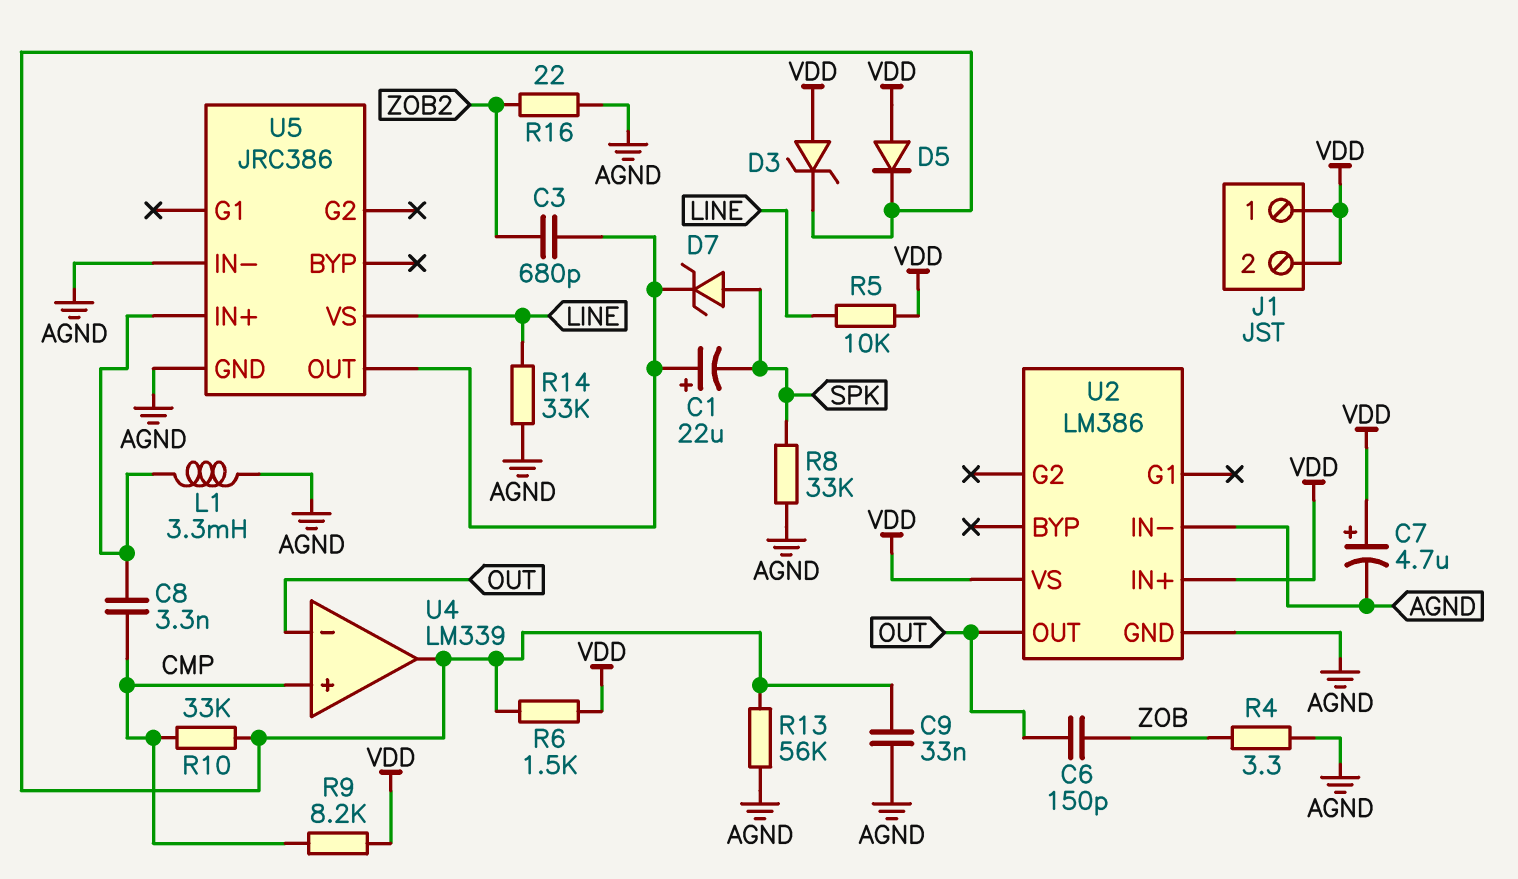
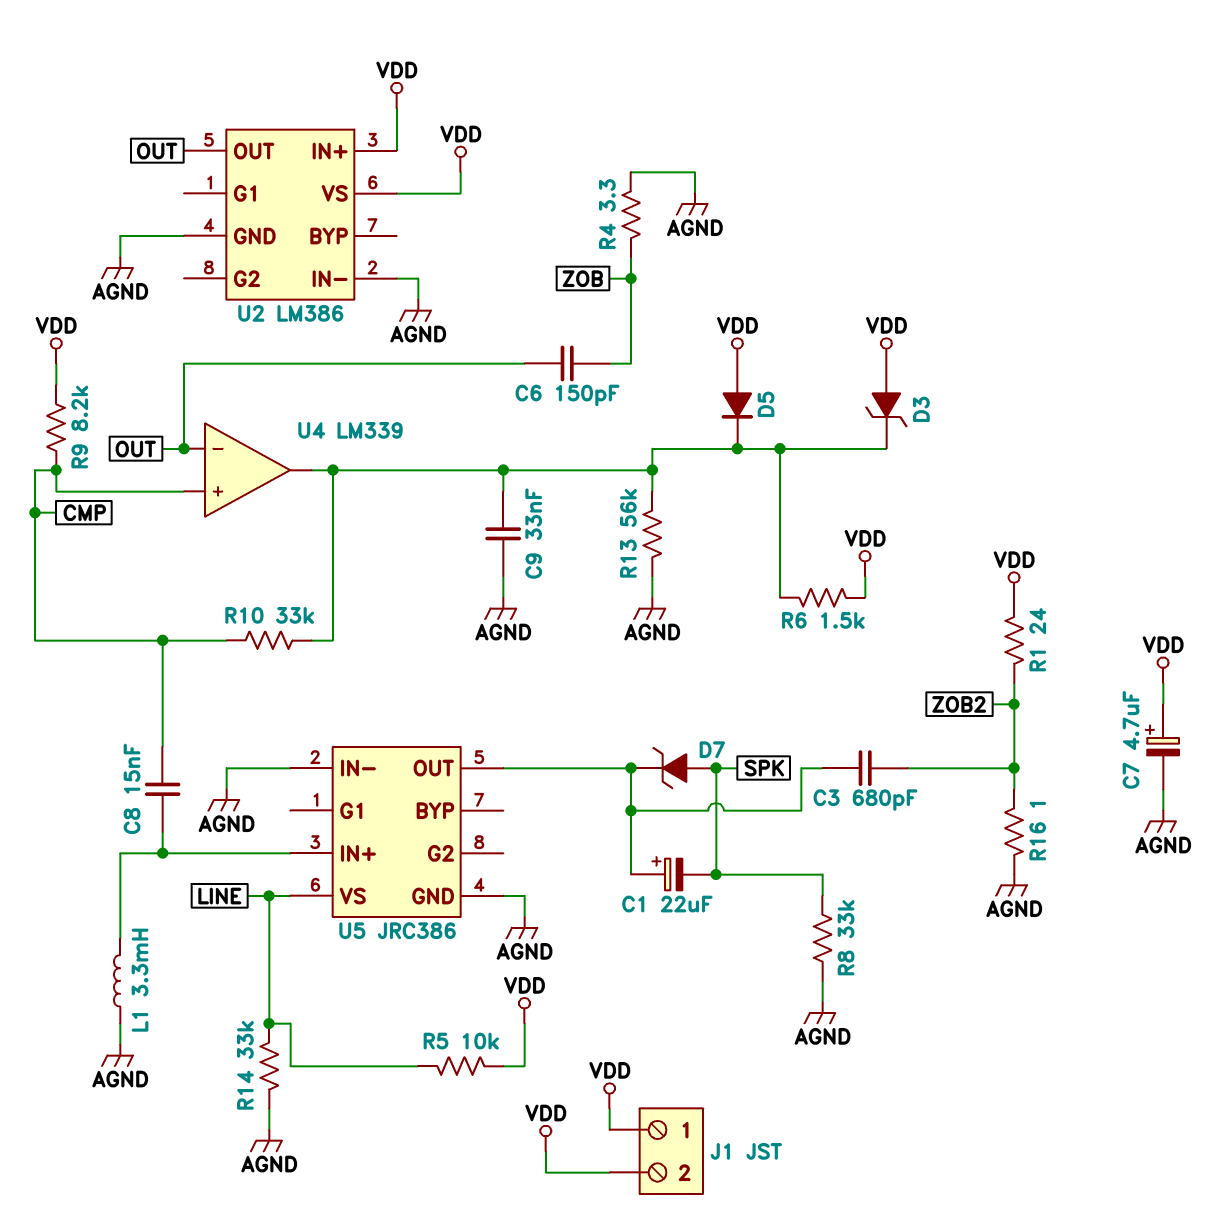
C8: 3.3nF (CMP, U5/IN+) -> 15nF (CMP, U5/IN+)
R1: none -> 24 (VDD, ZOB2)
R16: 22 (AGND, ZOB2) -> 1 (AGND, ZOB2)

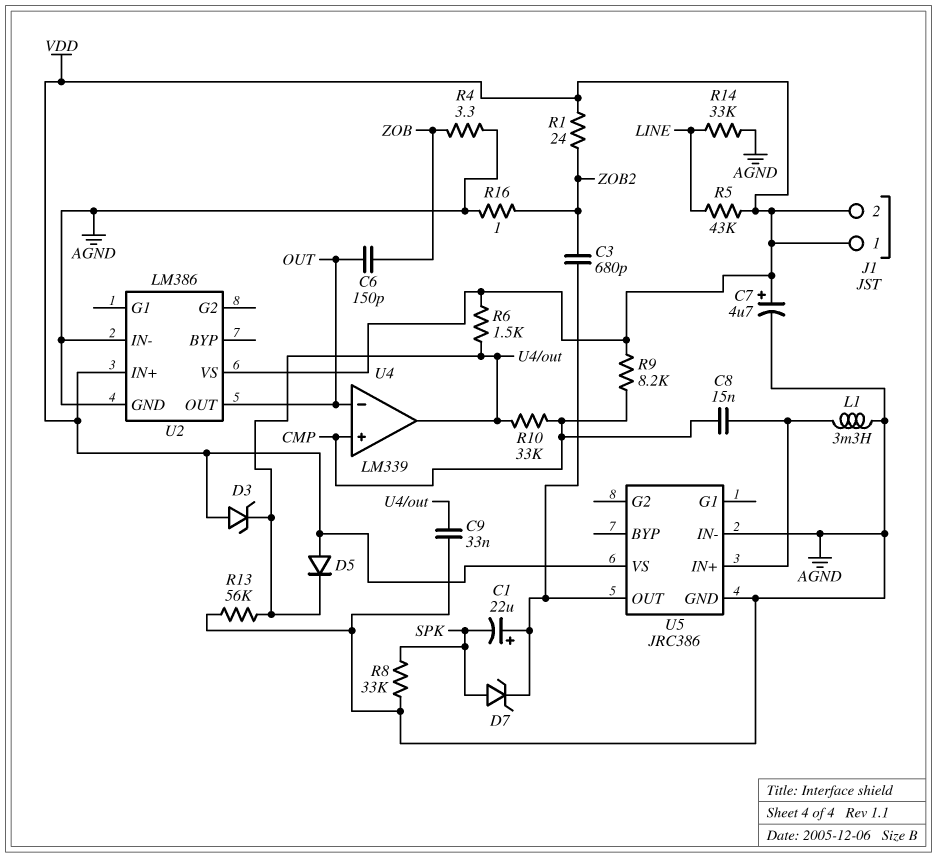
R5: 10k (LINE, VDD) -> 43k (LINE, VDD)
U5 pin VS: LINE -> VDD

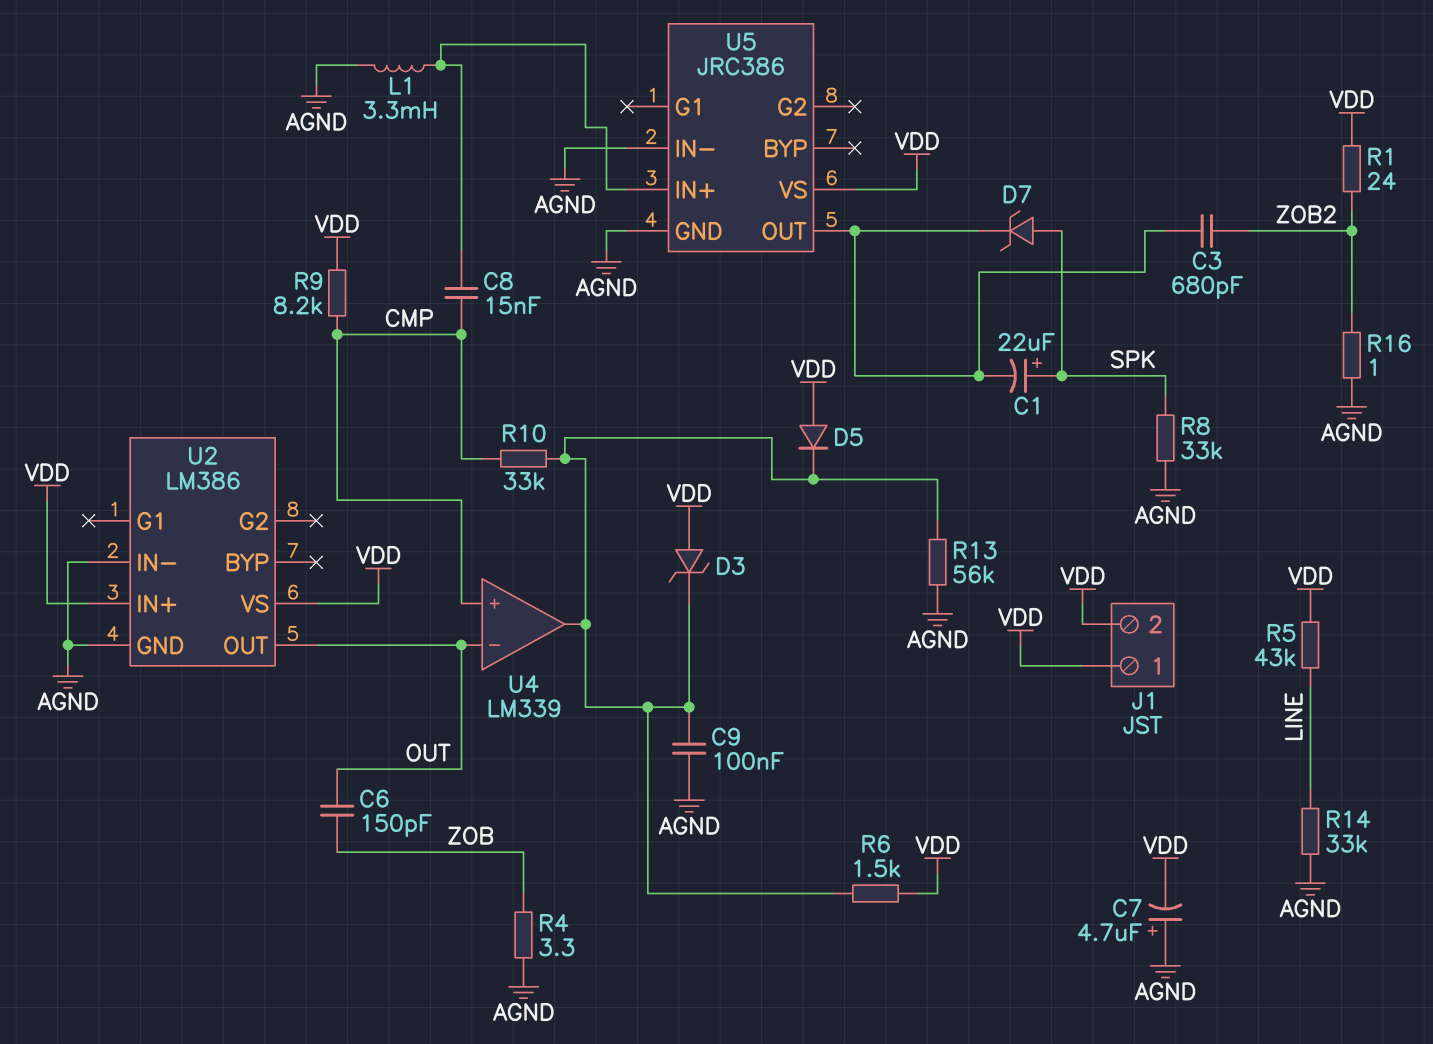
C1: 22uF (plus U5/OUT, minus SPK) -> 22uF (plus SPK, minus U5/OUT)
C7: 4.7uF (plus VDD, minus AGND) -> 4.7uF (plus AGND, minus VDD)
C9: 33nF (AGND, U4/out) -> 100nF (AGND, U4/out)

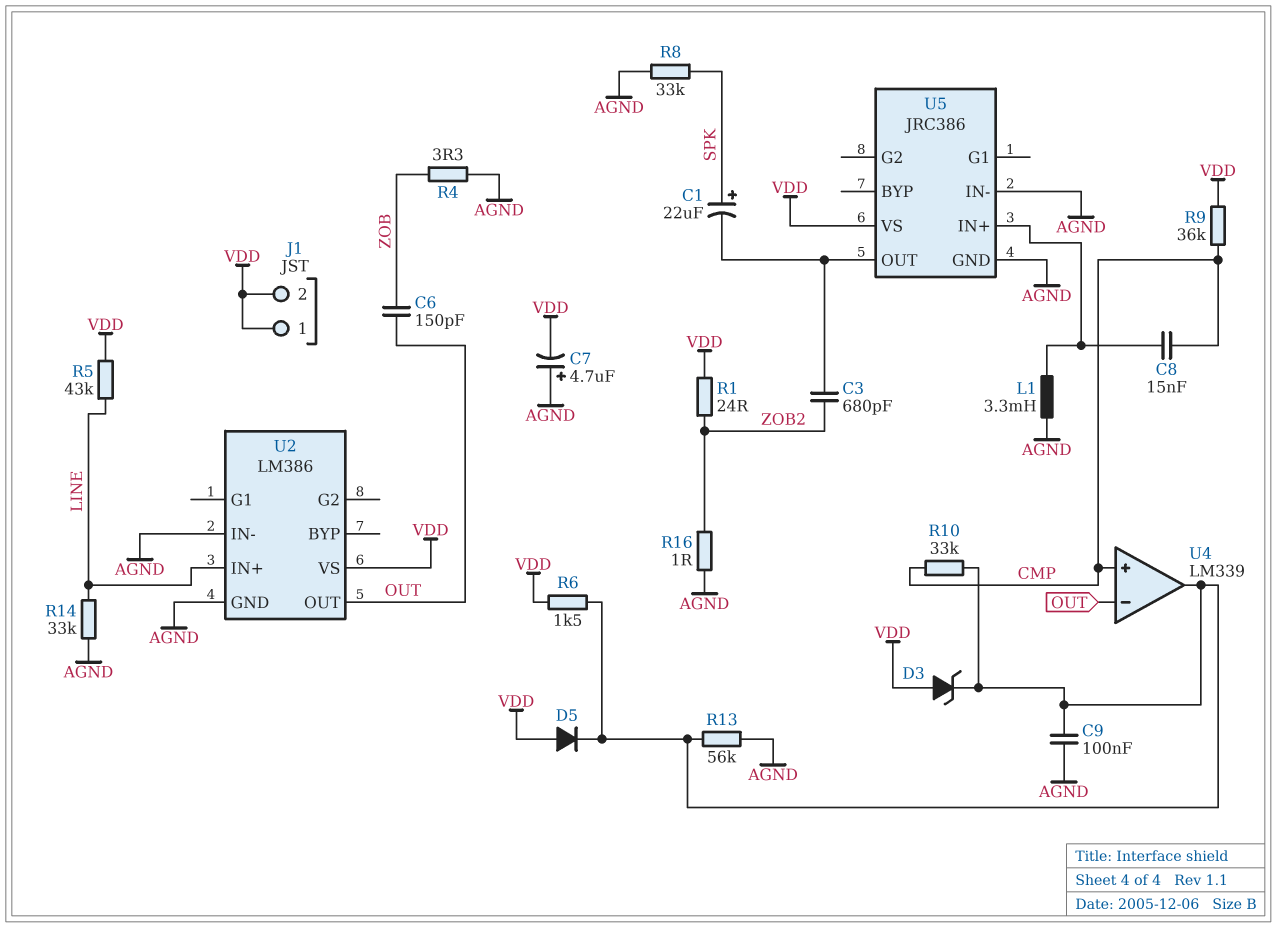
D7: zener (A SPK, K U5/OUT) -> none
R9: 8.2k (CMP, VDD) -> 36k (CMP, VDD)
U2 pin IN+: VDD -> LINE

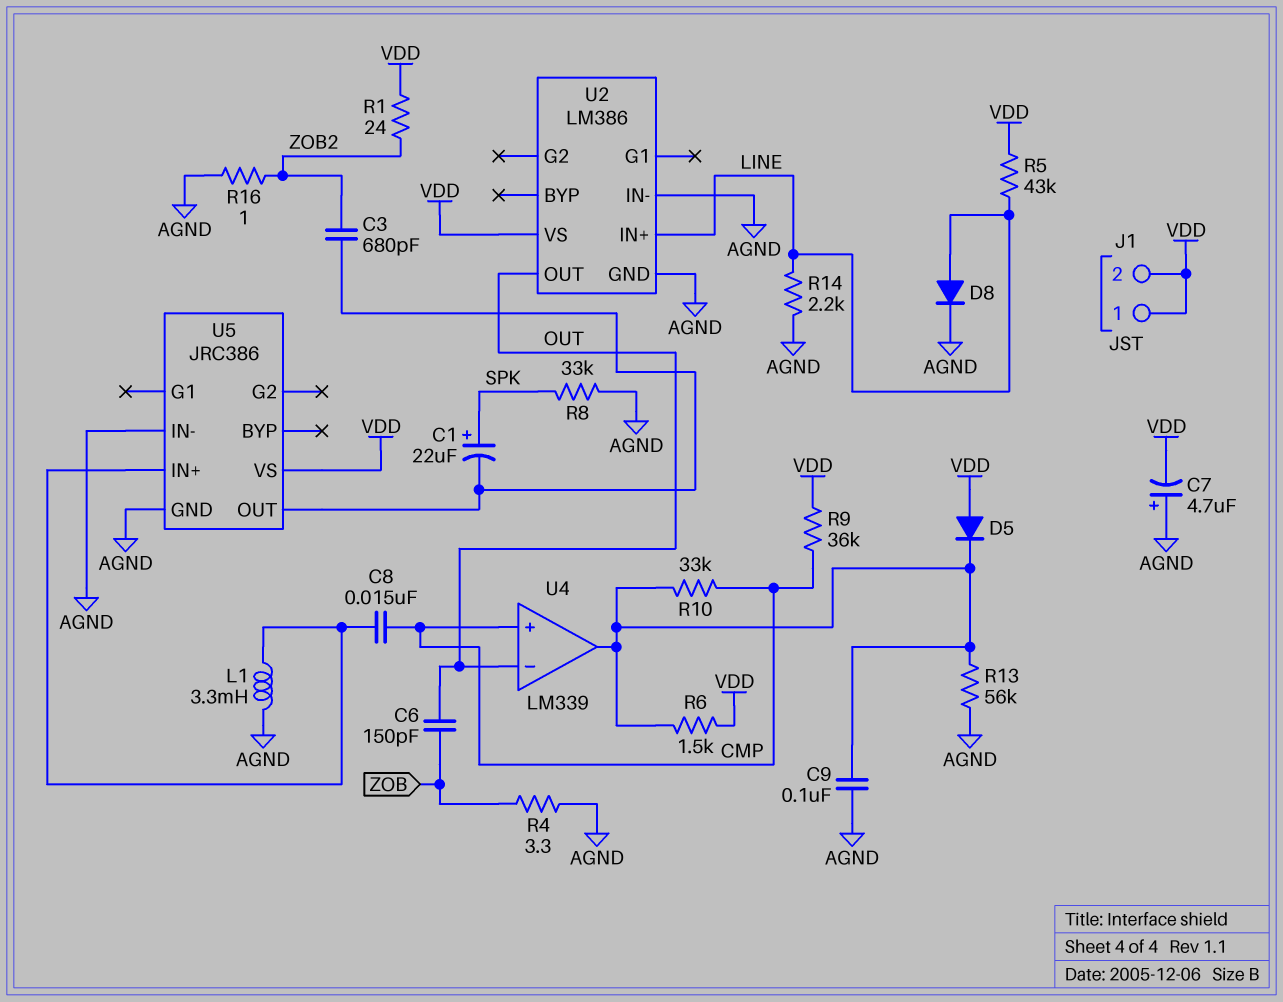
D3: zener (A VDD, K U4/out) -> none
D8: none -> diode (A LINE, K AGND)
R14: 33k (AGND, LINE) -> 2.2k (AGND, LINE)

